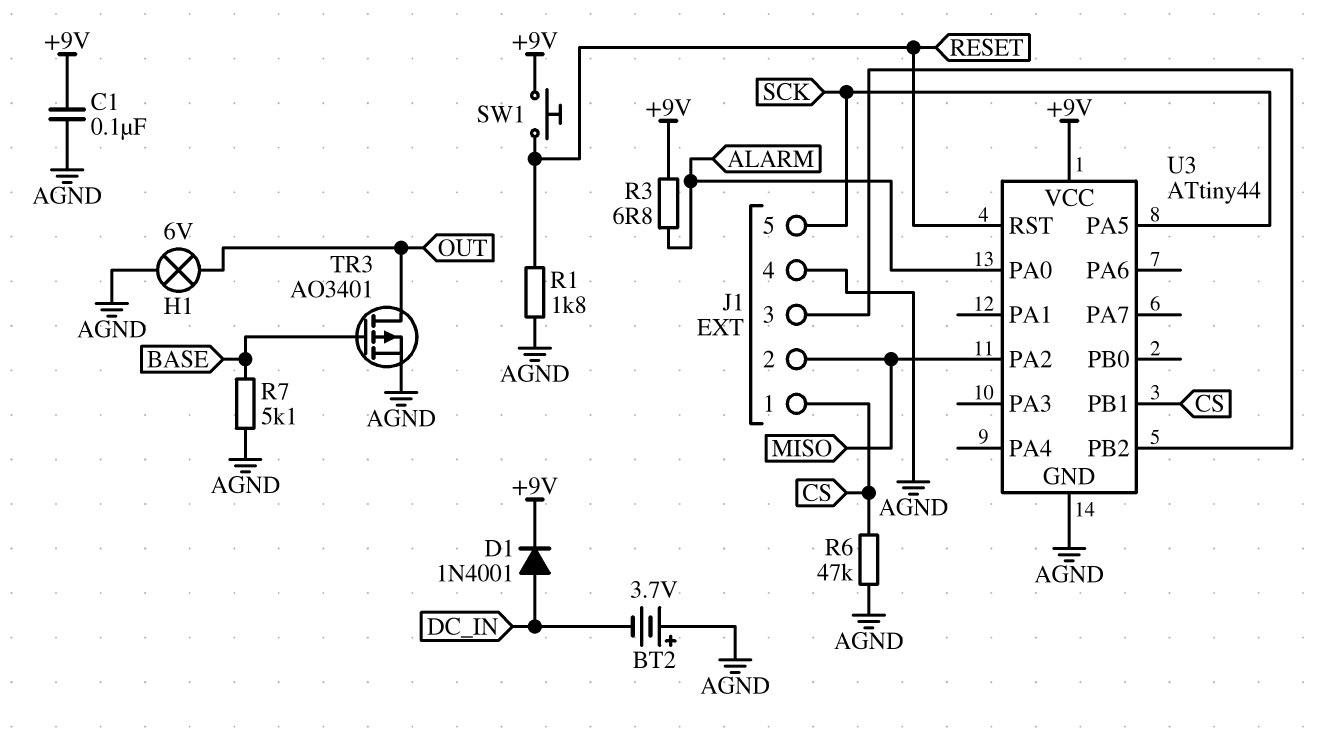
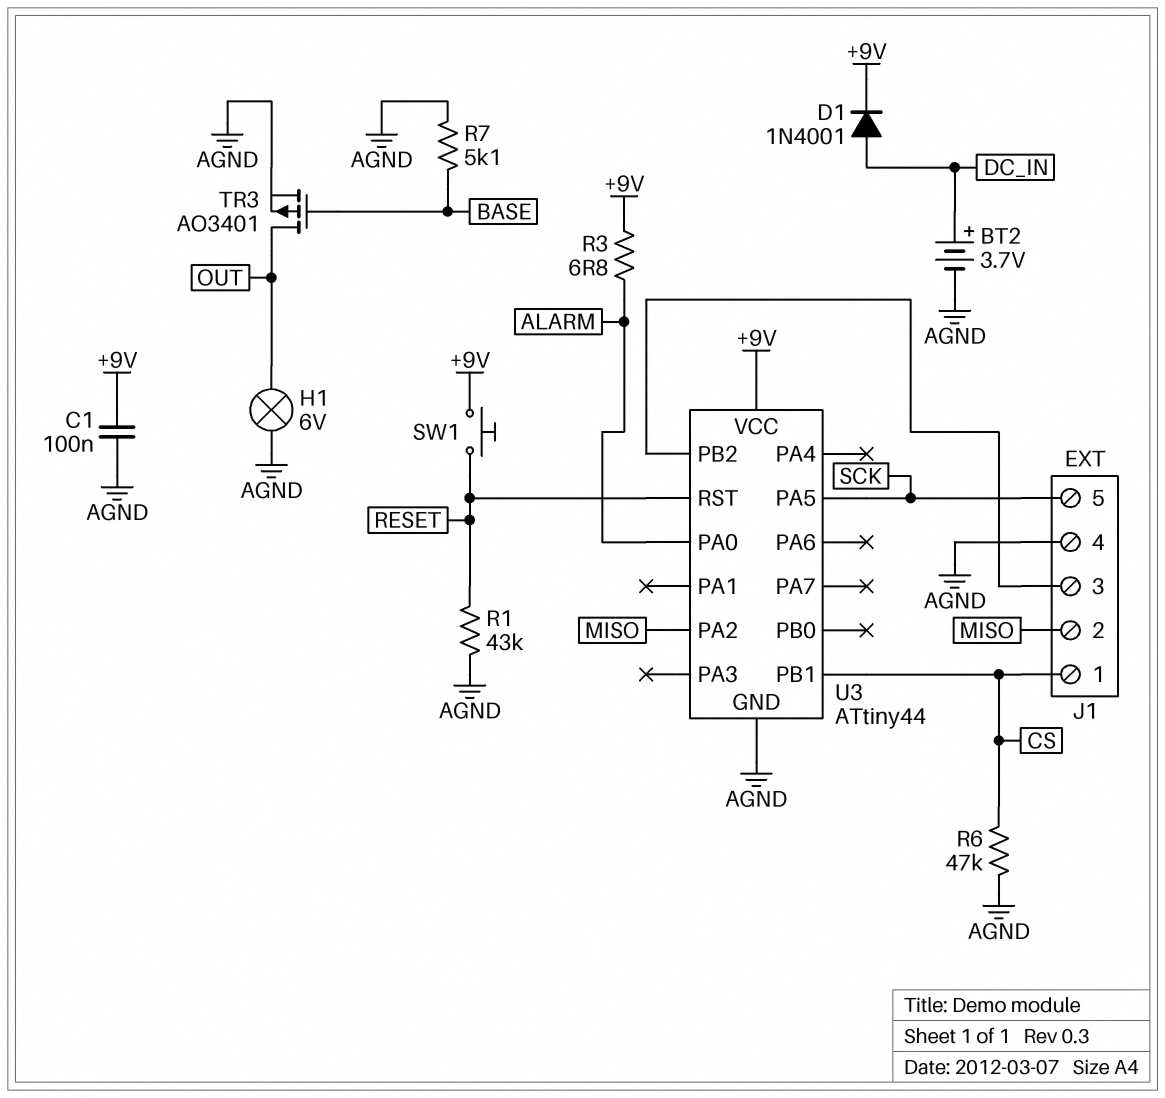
BT2: 3.7V (plus AGND, minus DC_IN) -> 3.7V (plus DC_IN, minus AGND)
R1: 1.8k (AGND, RESET) -> 43k (AGND, RESET)

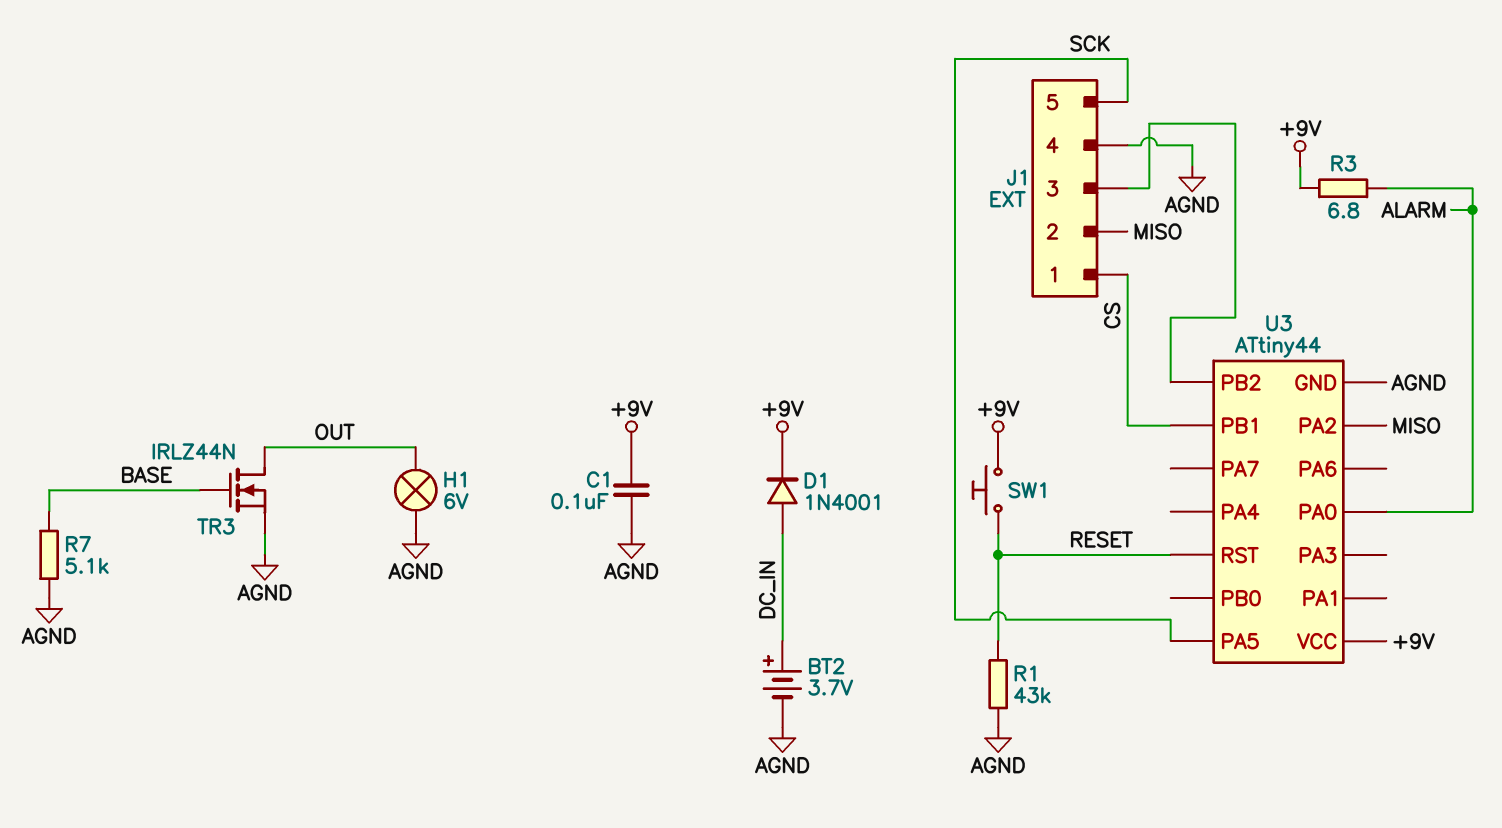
R6: 47k (AGND, CS) -> none
TR3: PMOS AO3401 (G BASE, D OUT, S AGND) -> NMOS IRLZ44N (G BASE, D OUT, S AGND)

